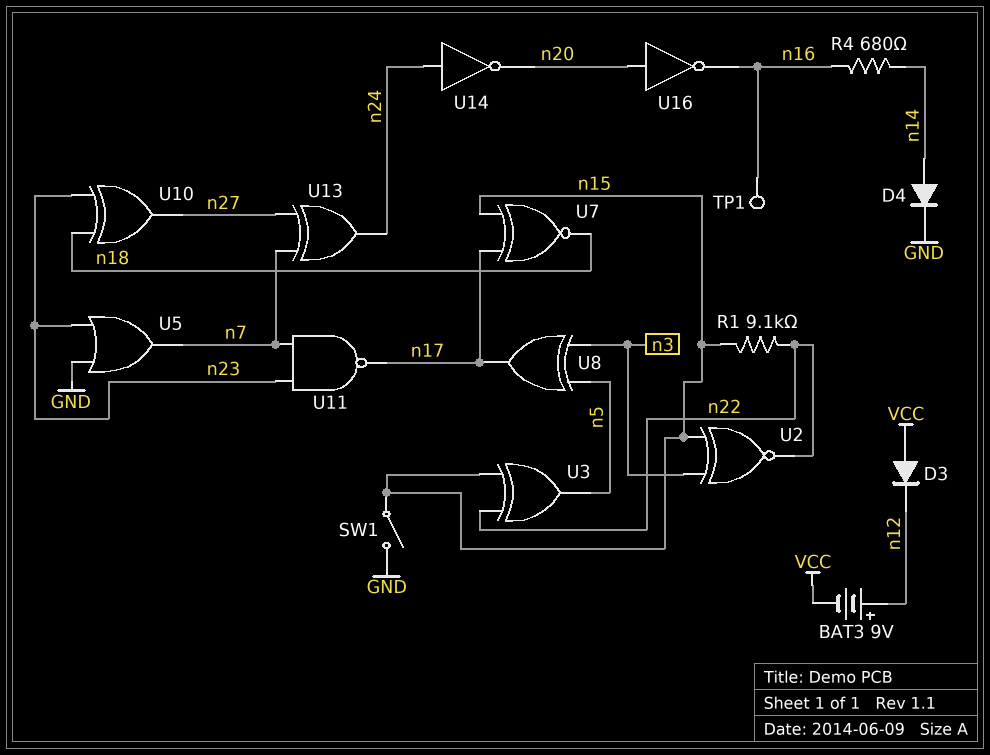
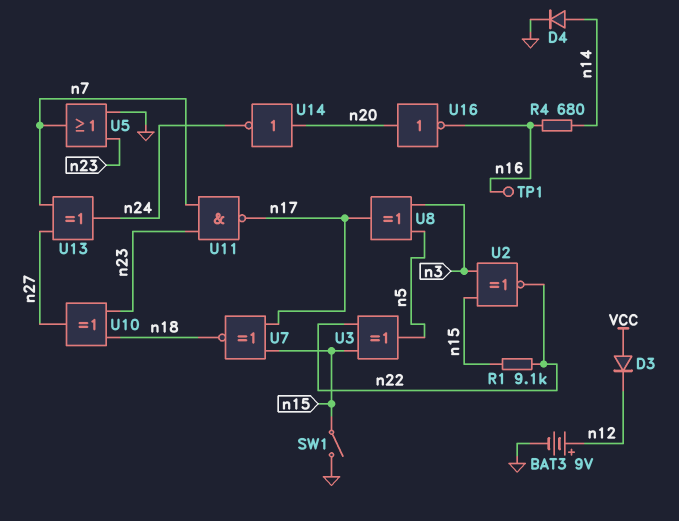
BAT3: 9V (plus n12, minus VCC) -> 9V (plus n12, minus GND)
U14: NOT (in n24, out n20) -> NOT (in n20, out n24)

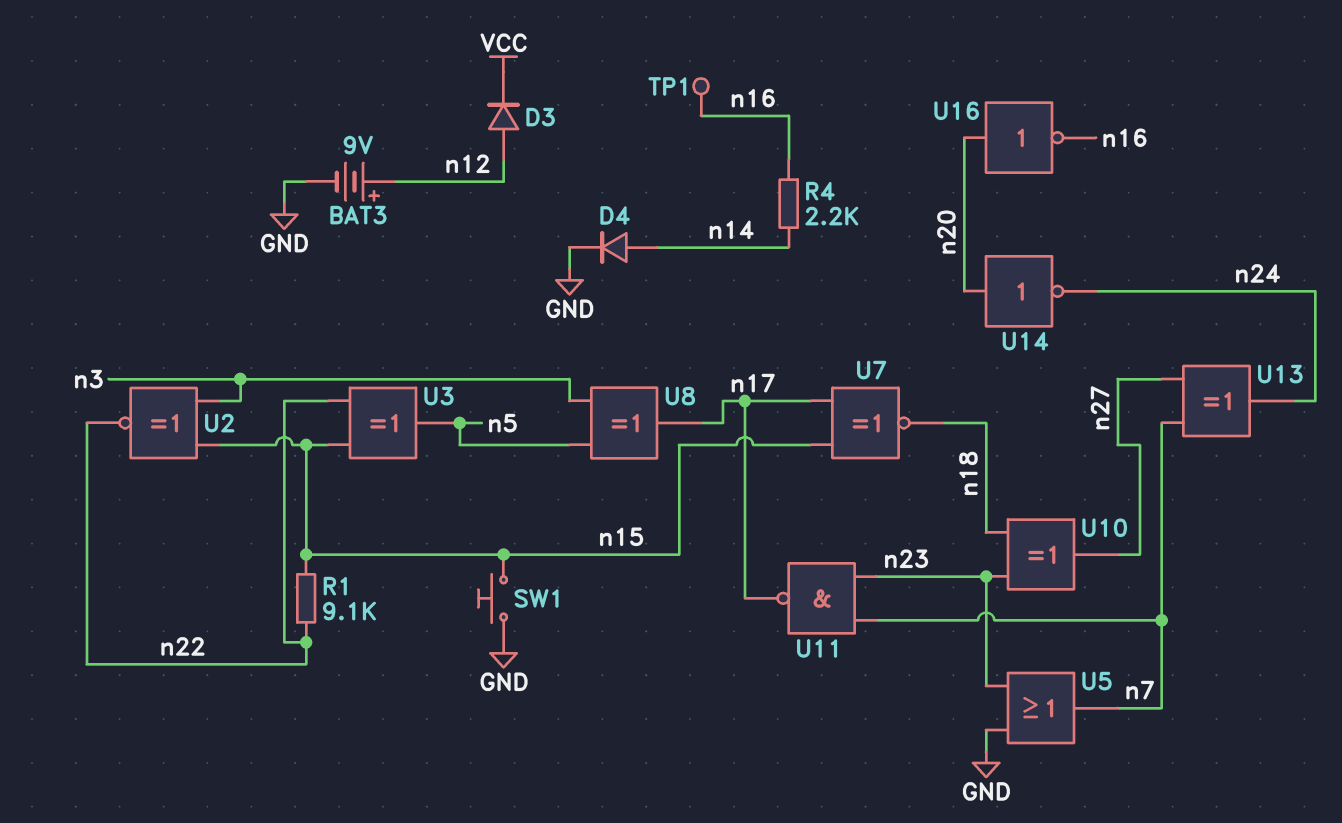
D3: diode (A VCC, K n12) -> diode (A n12, K VCC)
R4: 680 (n14, n16) -> 2.2k (n14, n16)
SW1: switch (GND, n15) -> button (GND, n15)

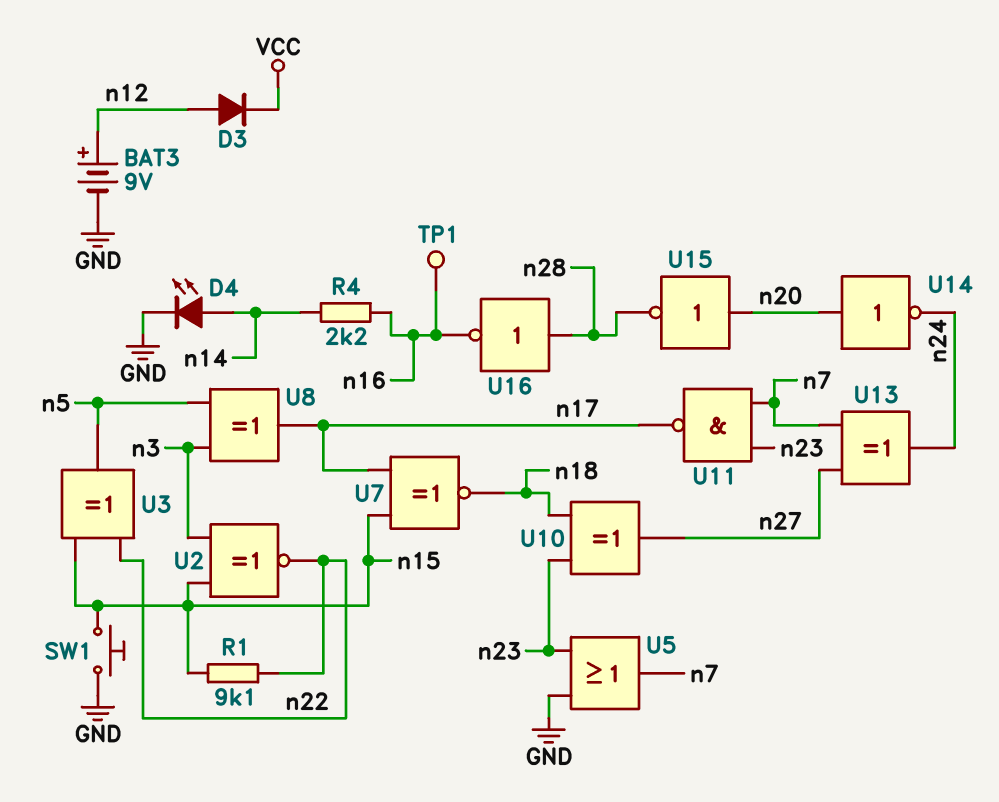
D4: diode (A n14, K GND) -> LED (A n14, K GND)
U15: none -> NOT (in n20, out n28)
U16: NOT (in n20, out n16) -> NOT (in n28, out n16)

